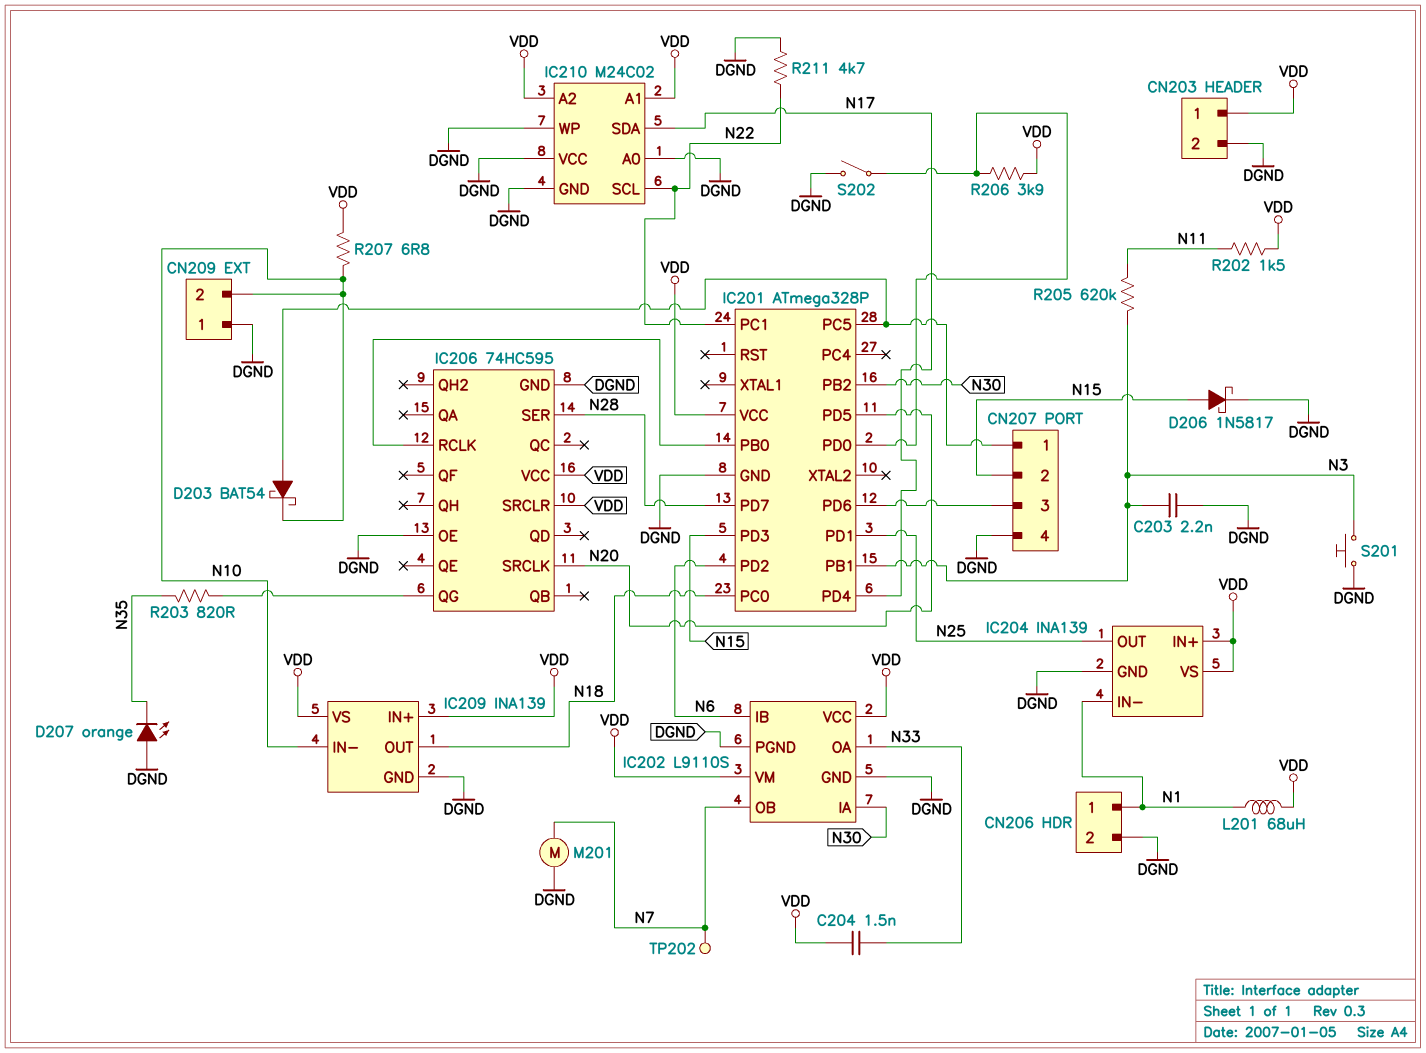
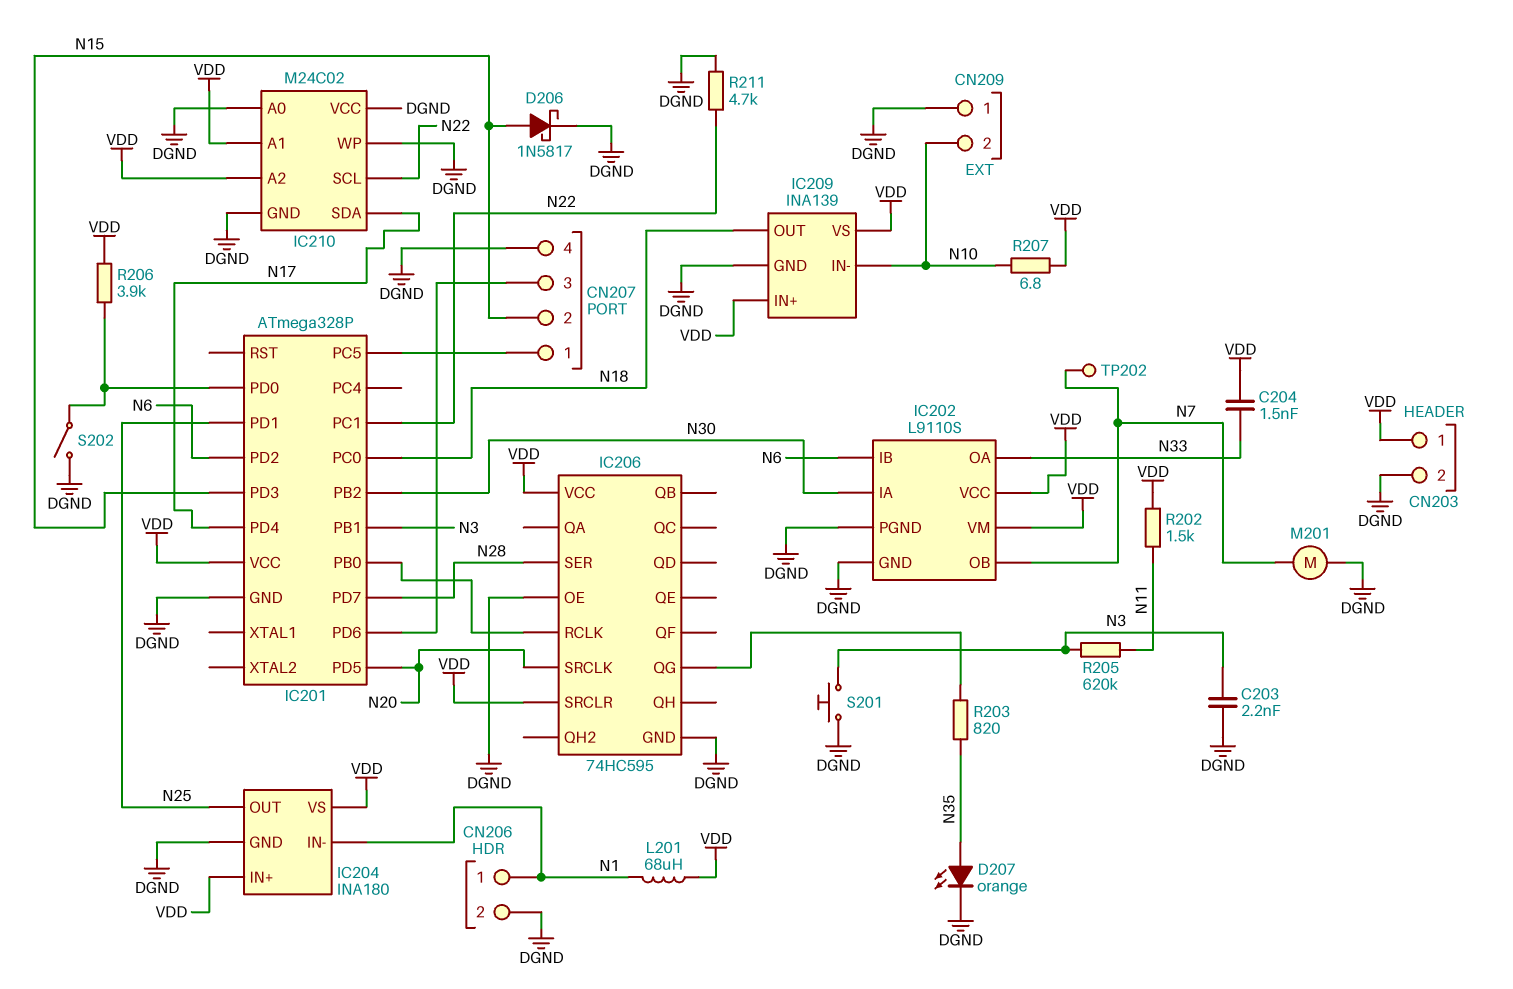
D203: schottky BAT54 (A CN207/1, K N10) -> none
D207: LED orange (A DGND, K N35) -> LED orange (A N35, K DGND)
IC204: INA139 -> INA180

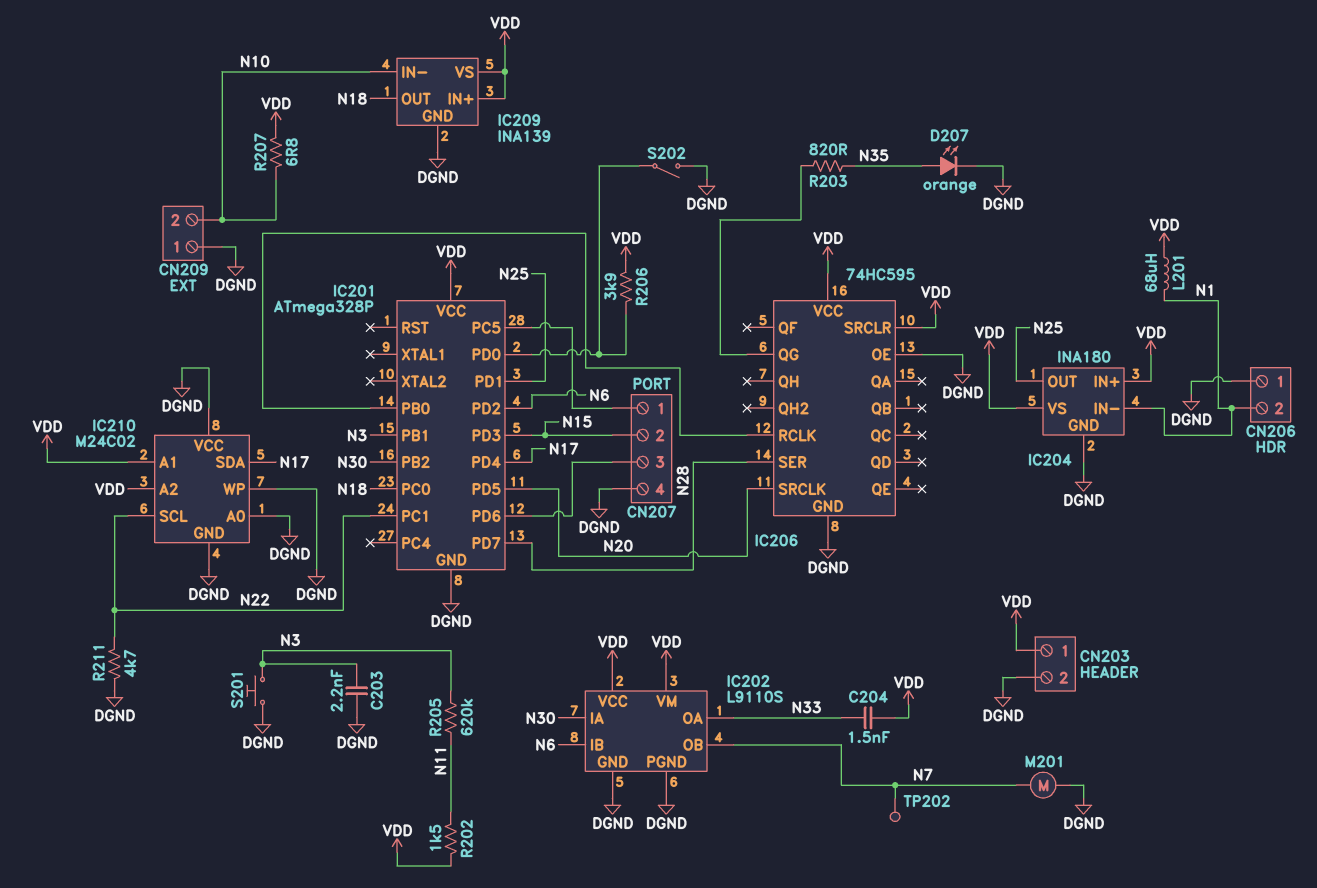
CN206 pin 1: N1 -> DGND
CN206 pin 2: DGND -> N1
D206: schottky 1N5817 (A N15, K DGND) -> none

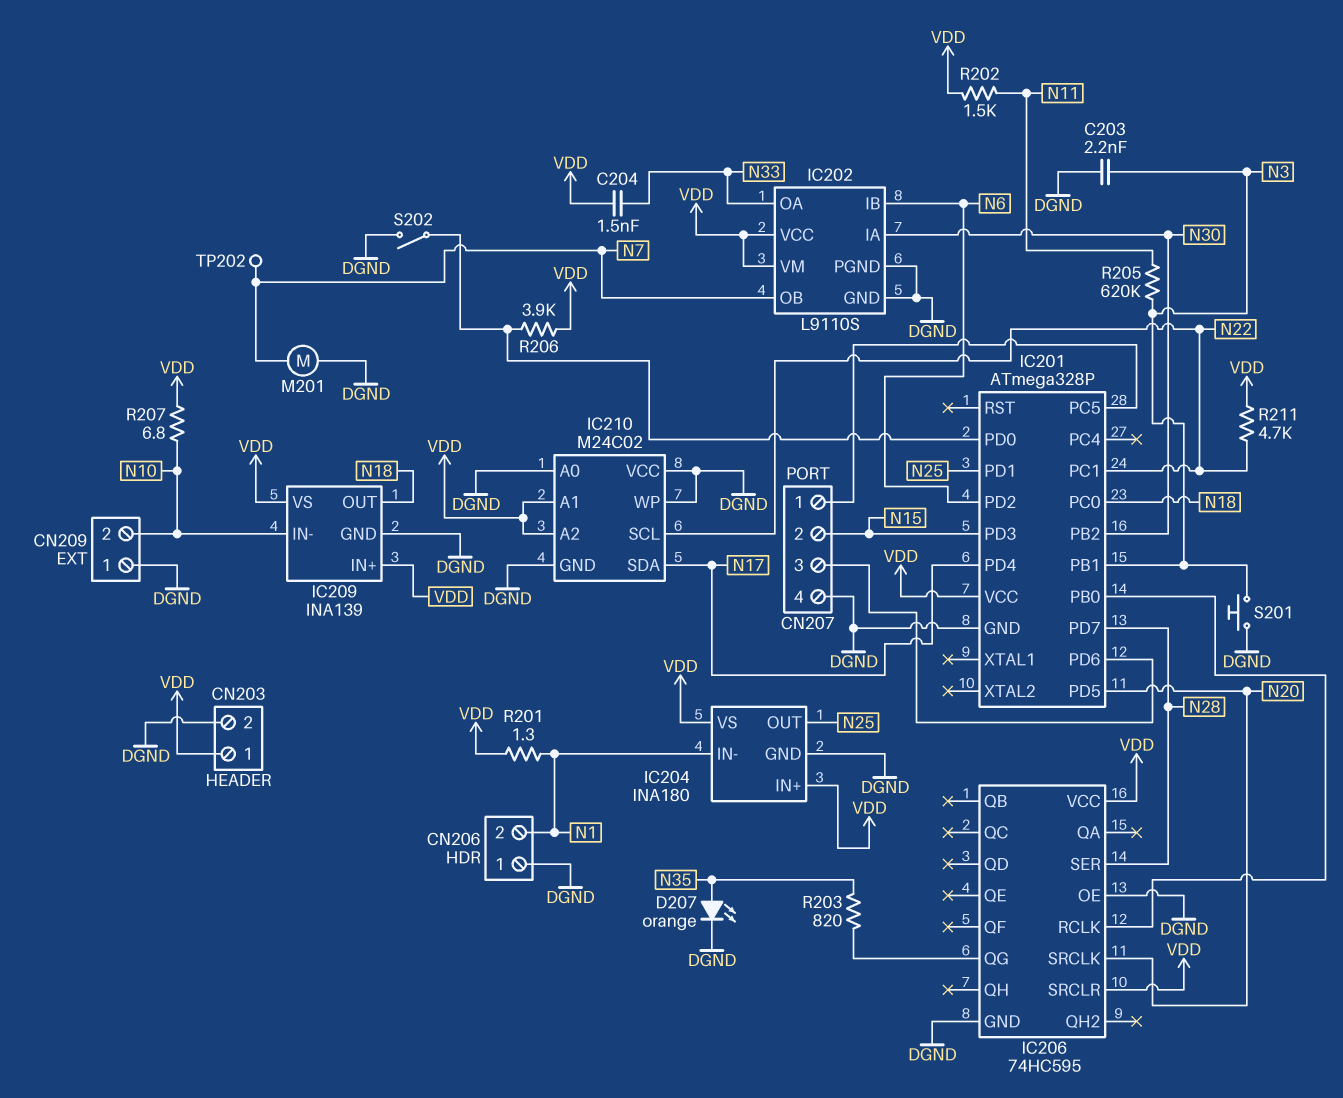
L201: 68uH (N1, VDD) -> none
R201: none -> 1.3 (N1, VDD)
R211: 4.7k (DGND, N22) -> 4.7k (N22, VDD)

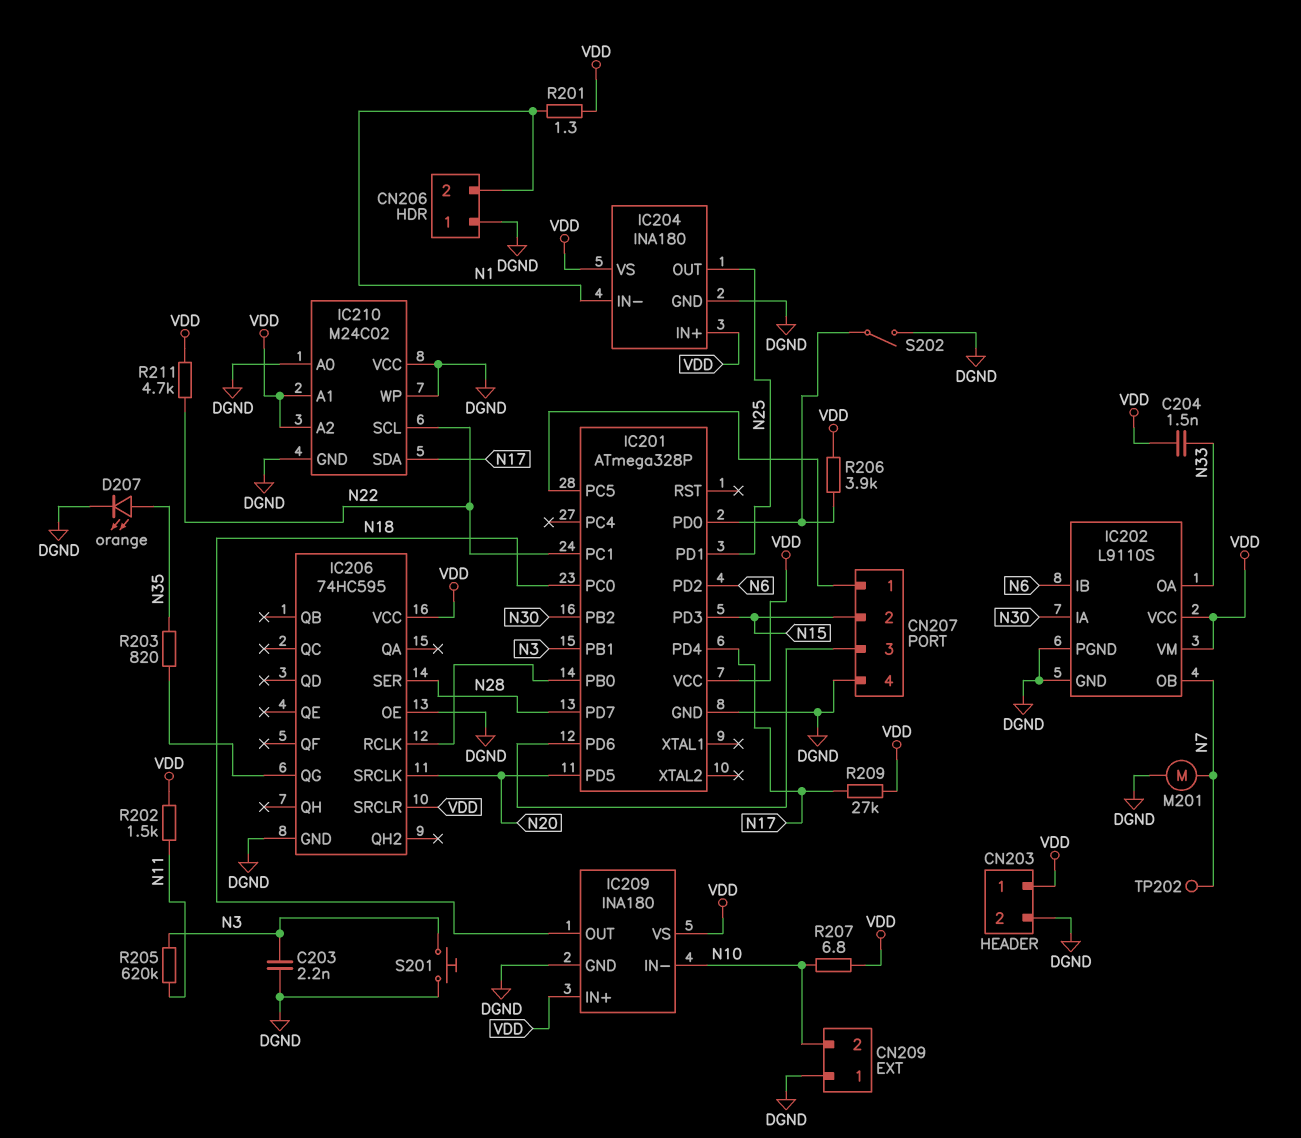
IC209: INA139 -> INA180
R209: none -> 27k (N17, VDD)

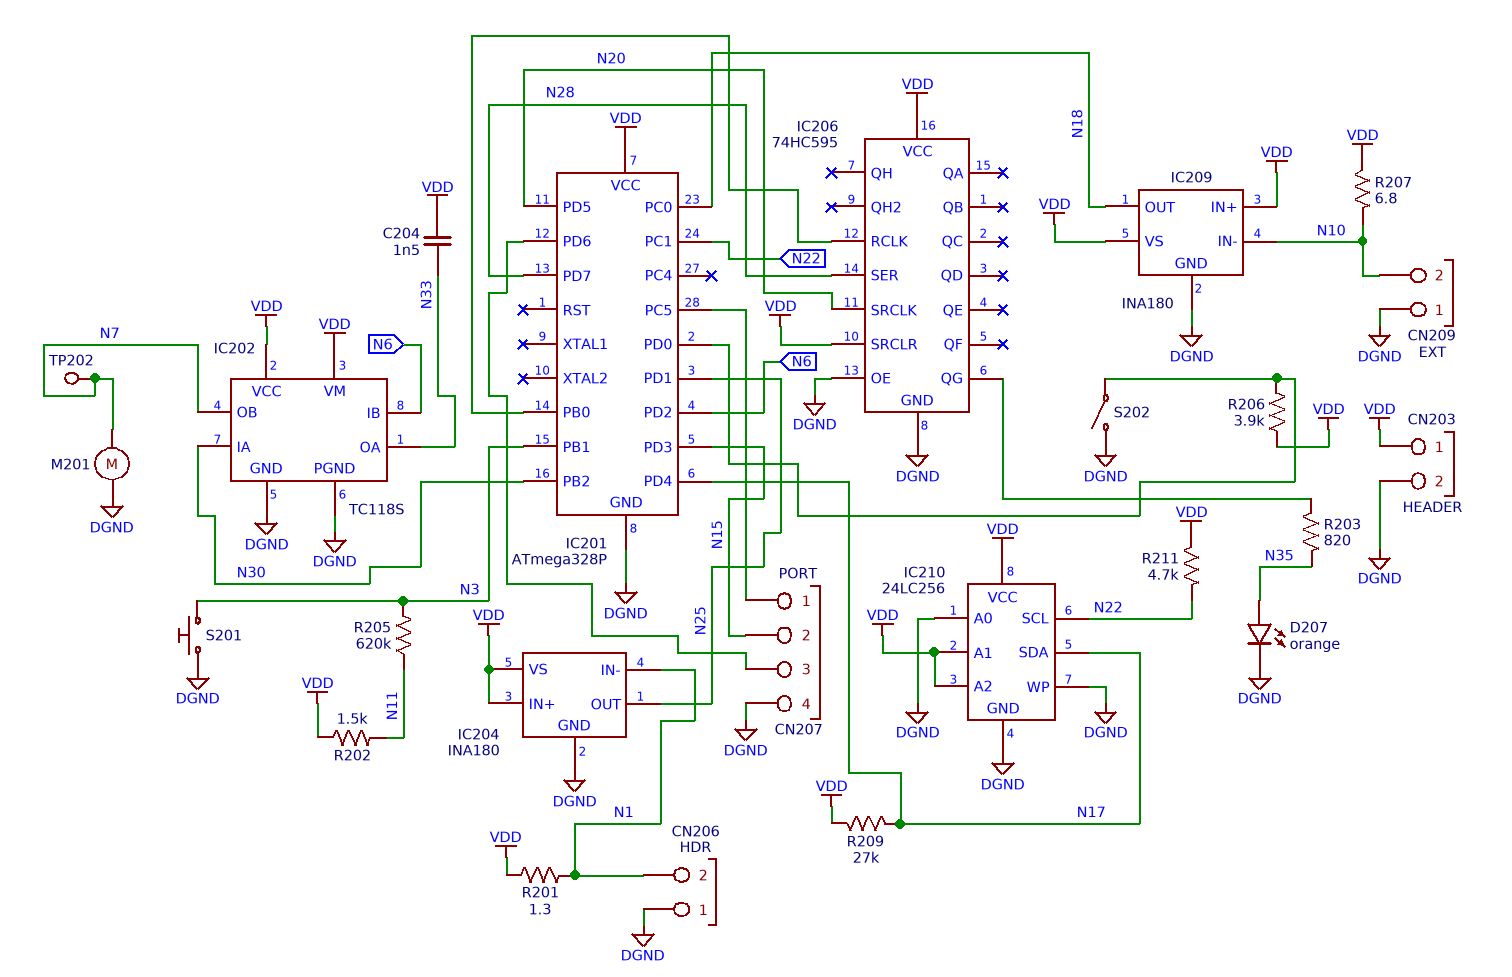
C203: 2.2nF (DGND, N3) -> none
IC202: L9110S -> TC118S
IC210: M24C02 -> 24LC256
IC210 pin VCC: DGND -> VDD

